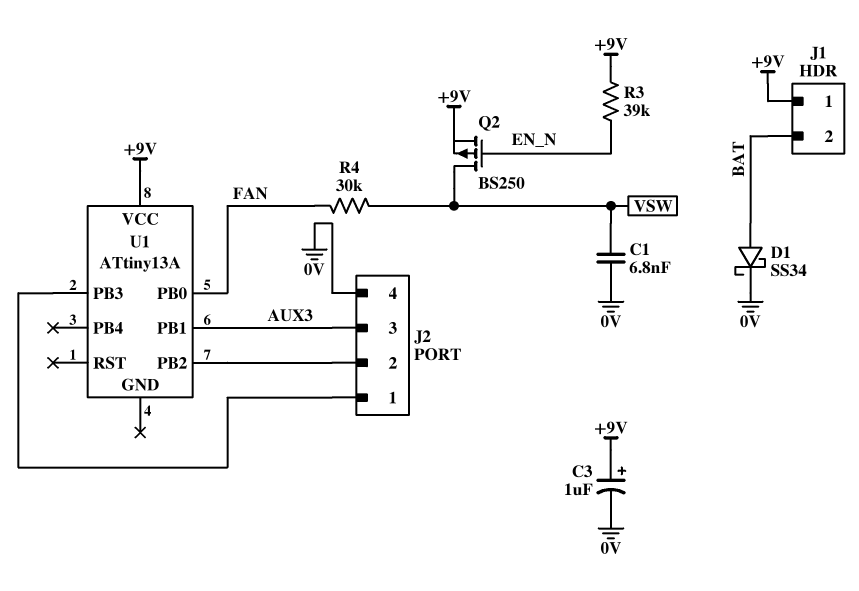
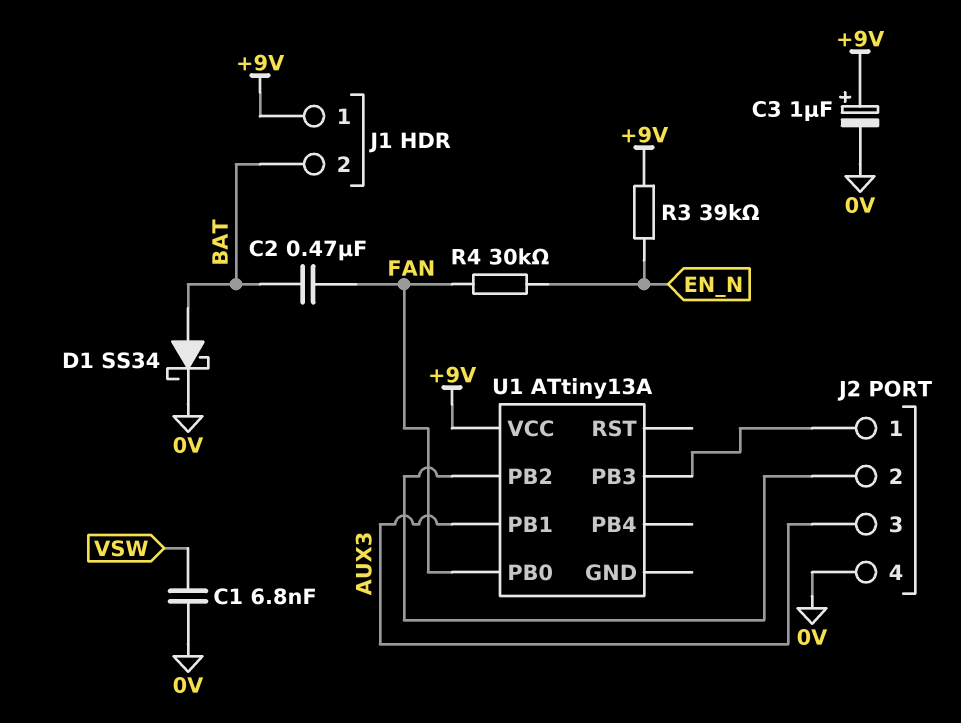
C2: none -> 470nF (BAT, FAN)
Q2: PMOS BS250 (G EN_N, D VSW, S +9V) -> none
R4: 30k (FAN, VSW) -> 30k (EN_N, FAN)

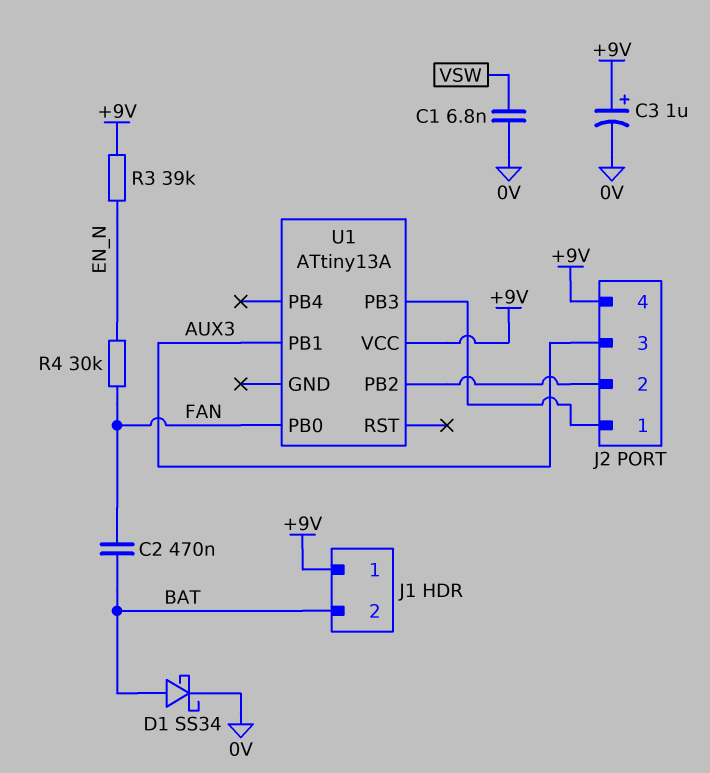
J2 pin 4: 0V -> +9V

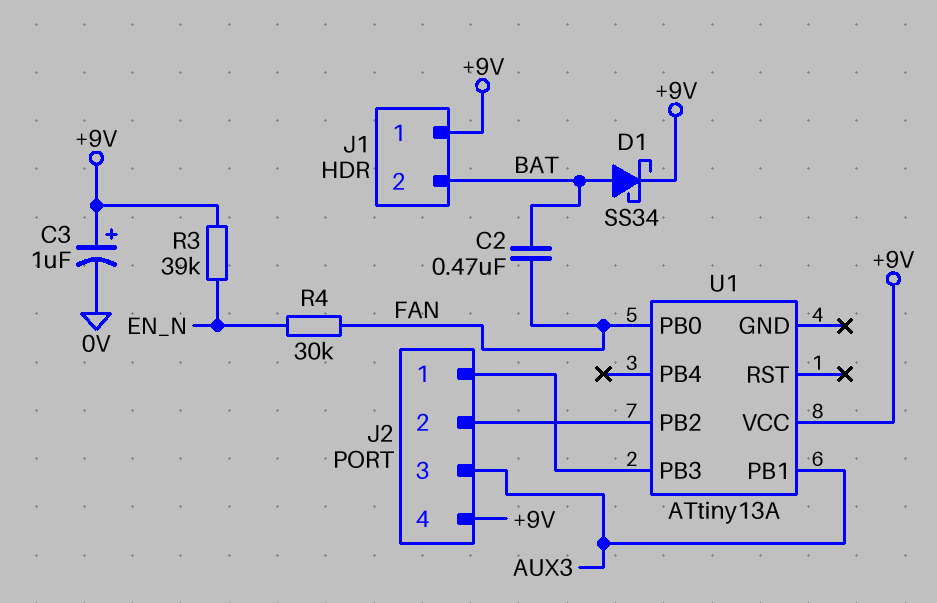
C1: 6.8nF (0V, VSW) -> none
D1: schottky SS34 (A BAT, K 0V) -> schottky SS34 (A BAT, K +9V)

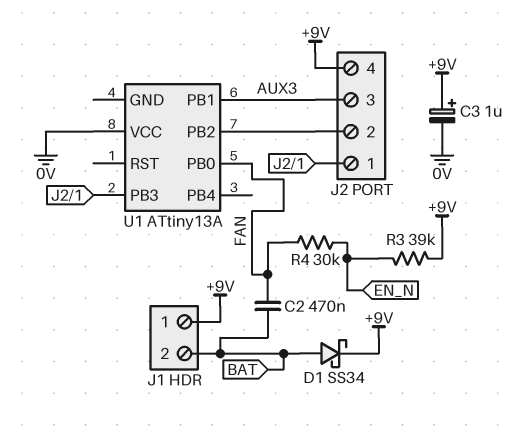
U1 pin VCC: +9V -> 0V

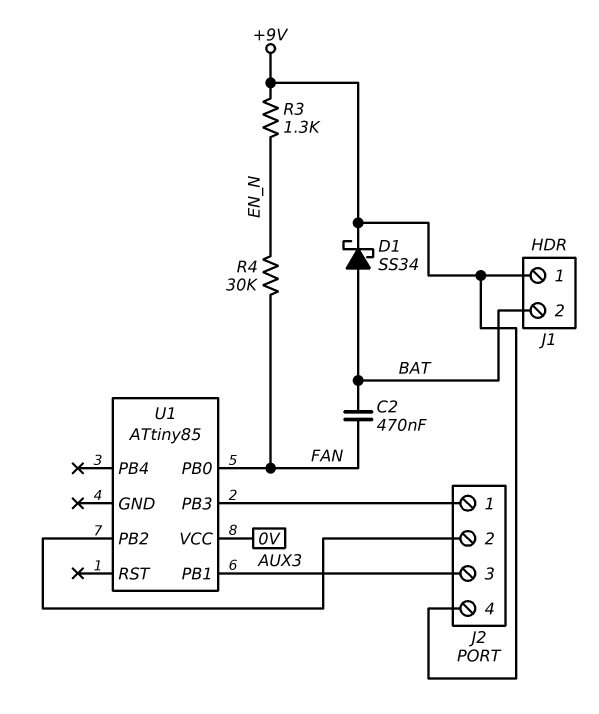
C3: 1uF (plus +9V, minus 0V) -> none
R3: 39k (+9V, EN_N) -> 1.3k (+9V, EN_N)
U1: ATtiny13A -> ATtiny85

